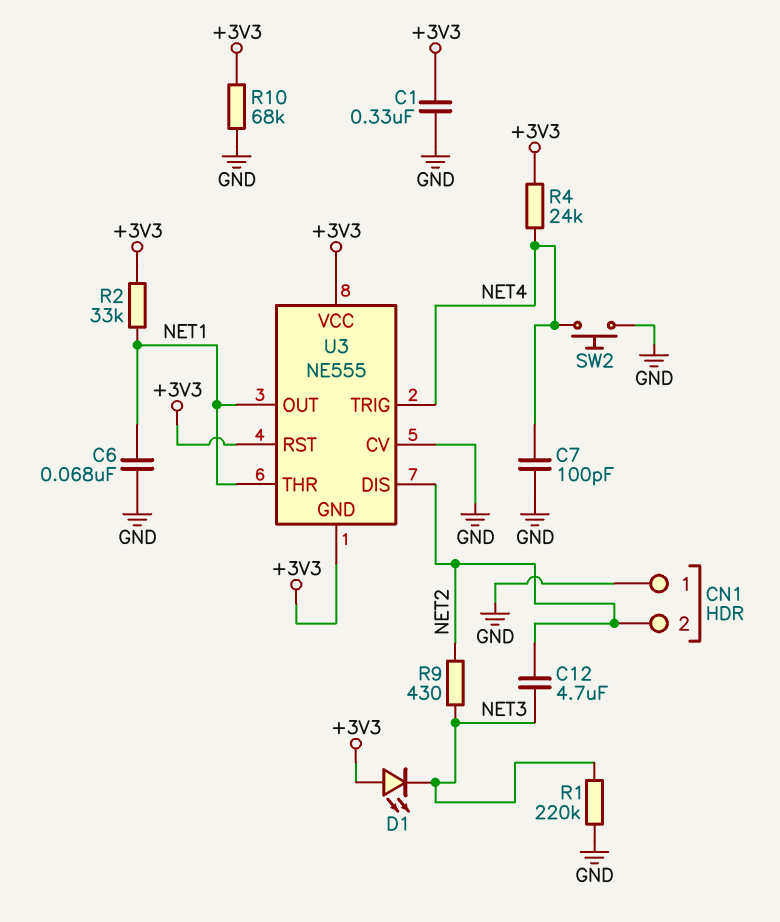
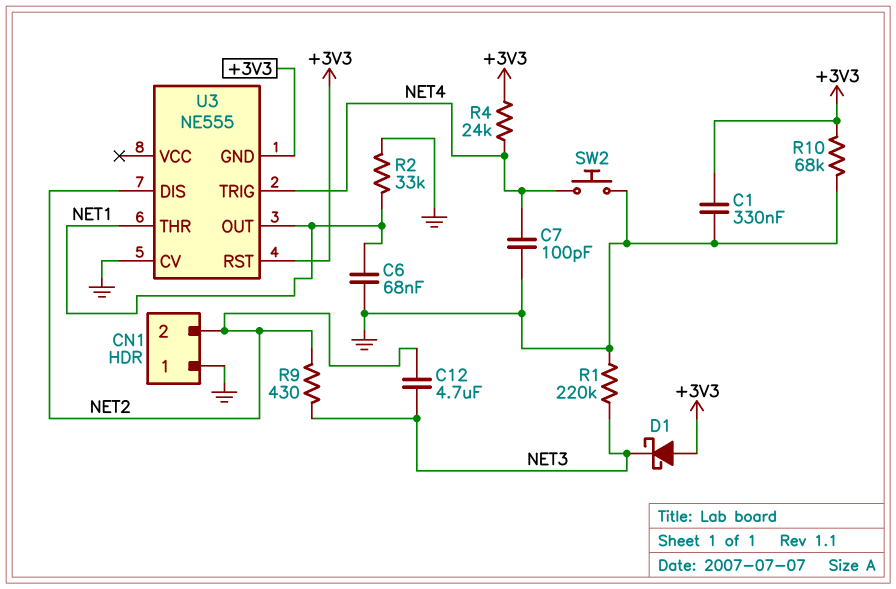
D1: LED (A +3V3, K NET3) -> schottky (A +3V3, K NET3)
R2: 33k (+3V3, NET1) -> 33k (GND, NET1)
U3 pin VCC: +3V3 -> none

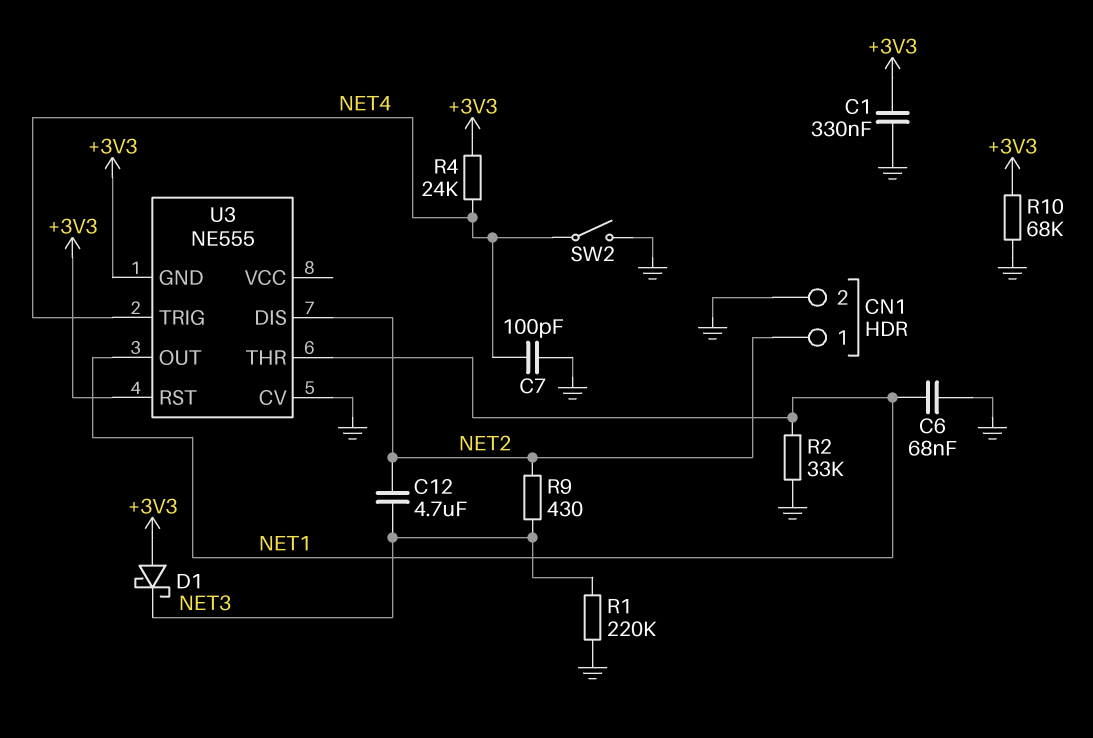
CN1 pin 1: GND -> NET2
CN1 pin 2: NET2 -> GND
SW2: button (GND, NET4) -> switch (GND, NET4)

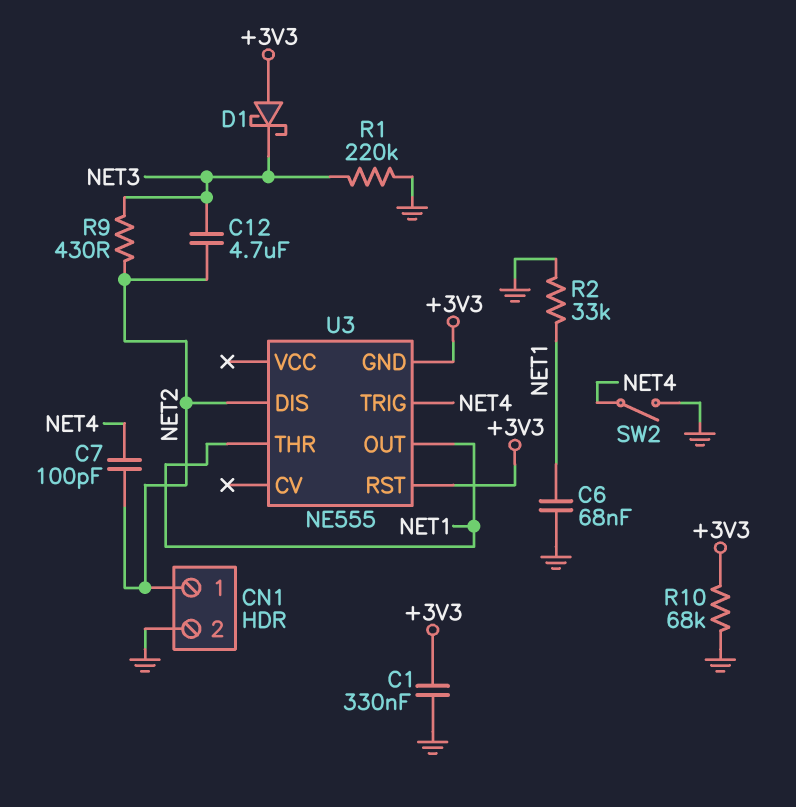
C7: 100pF (GND, NET4) -> 100pF (NET2, NET4)
R4: 24k (+3V3, NET4) -> none
U3 pin CV: GND -> none

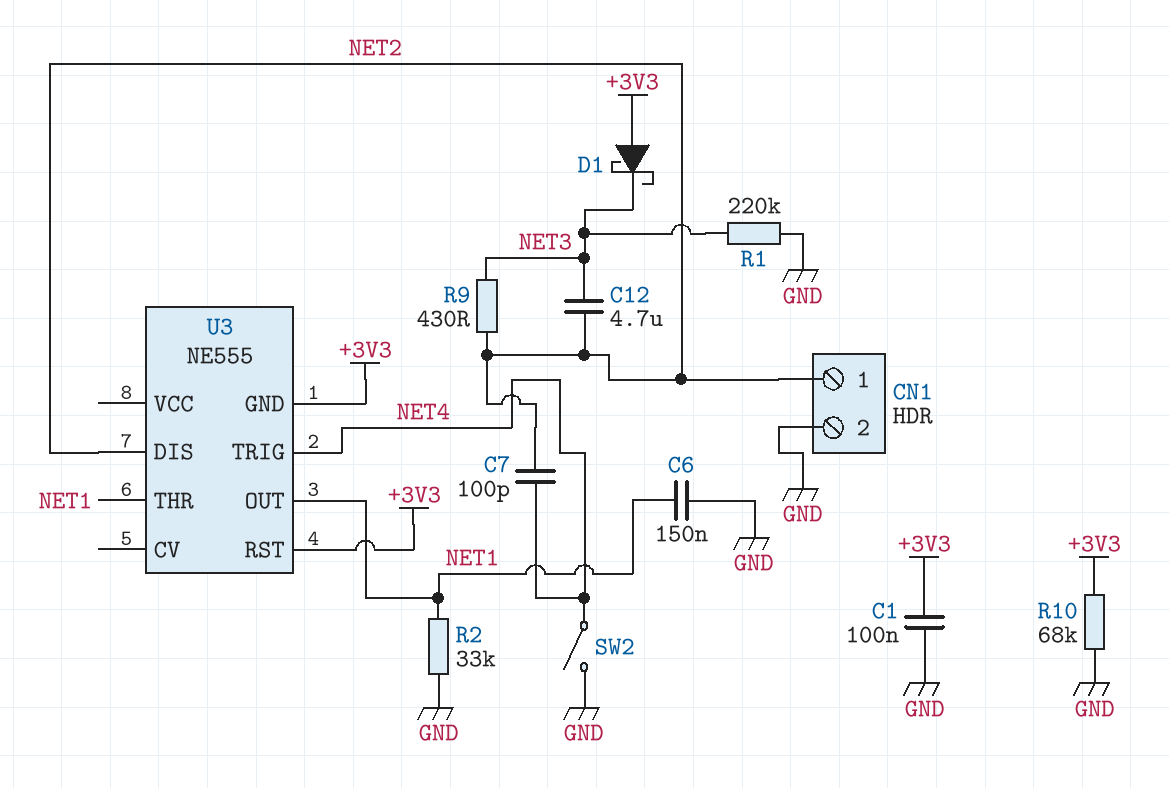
C1: 330nF (+3V3, GND) -> 100nF (+3V3, GND)
C6: 68nF (GND, NET1) -> 150nF (GND, NET1)

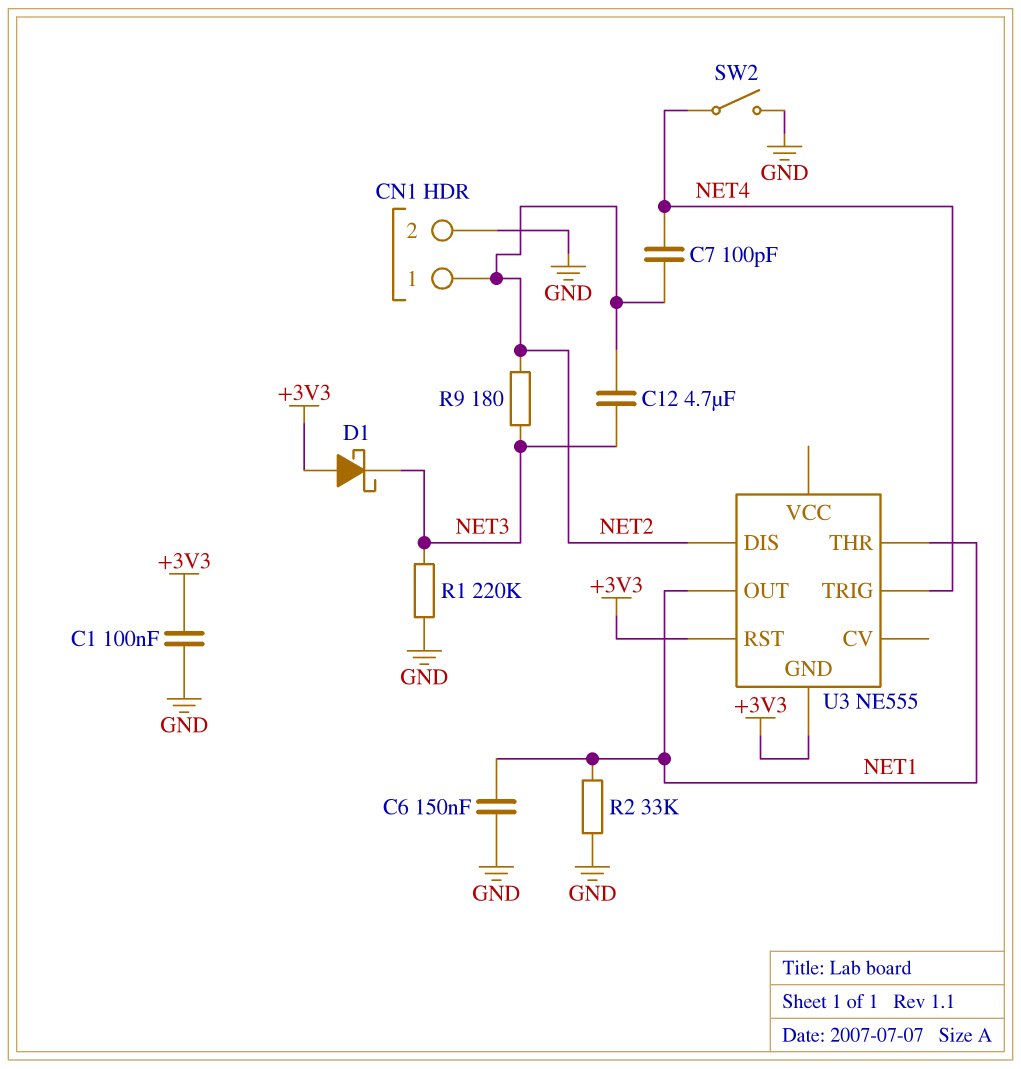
R9: 430 (NET2, NET3) -> 180 (NET2, NET3)
R10: 68k (+3V3, GND) -> none

